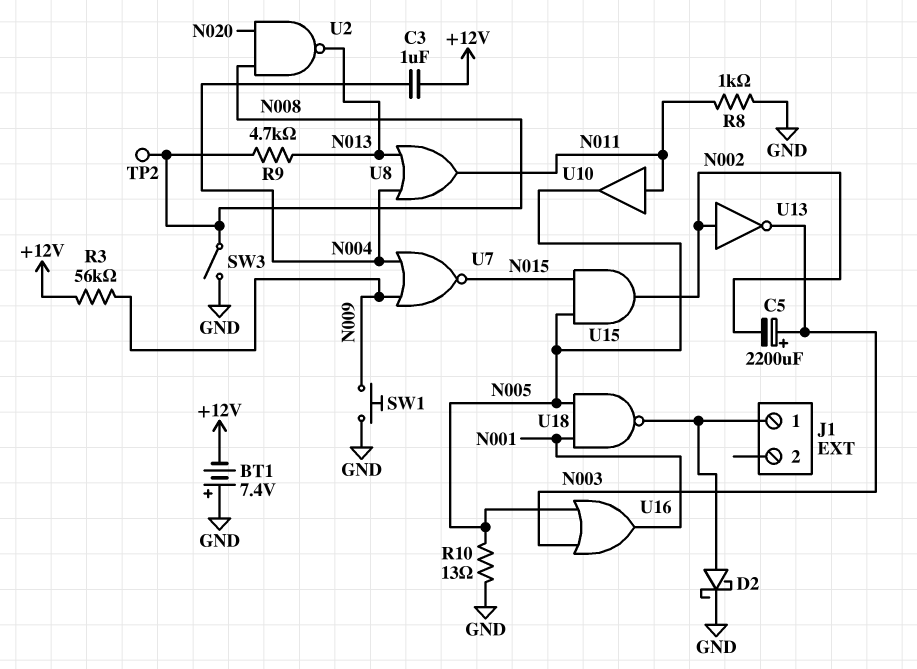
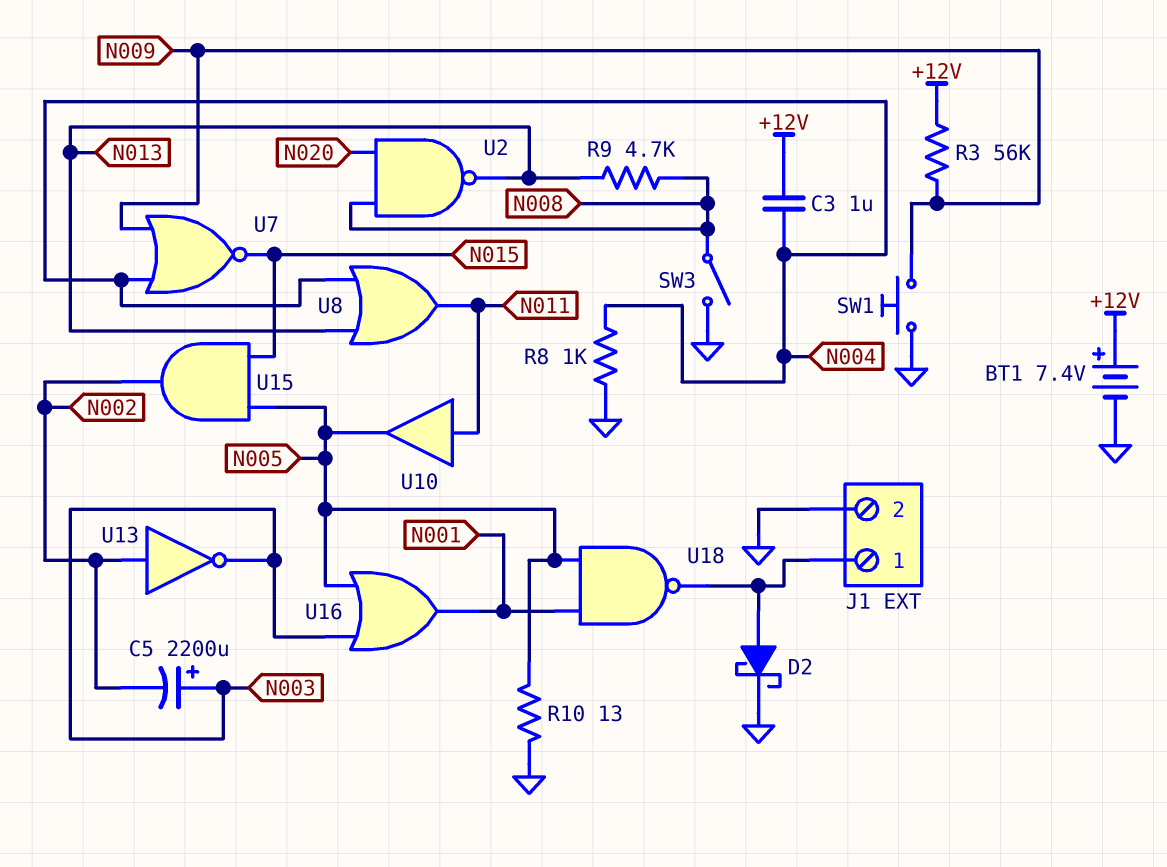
BT1: 7.4V (plus GND, minus +12V) -> 7.4V (plus +12V, minus GND)
J1 pin 2: none -> GND
R8: 1k (GND, N011) -> 1k (GND, N004)
TP2: test point (N008) -> none

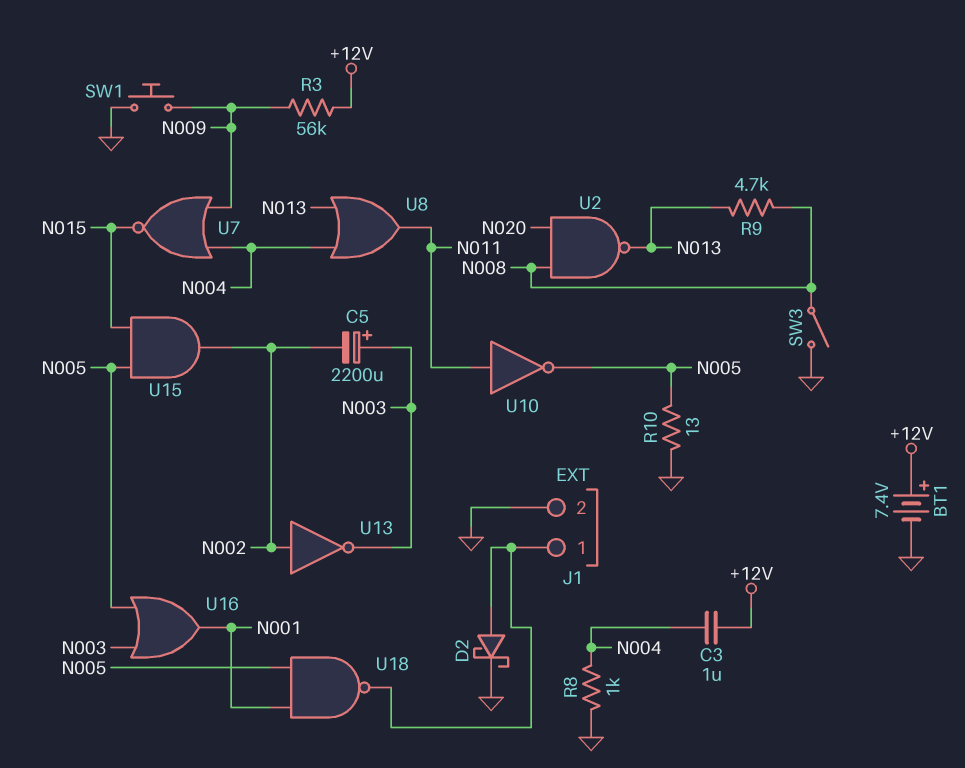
U10: buffer (in N011, out N005) -> NOT (in N011, out N005)

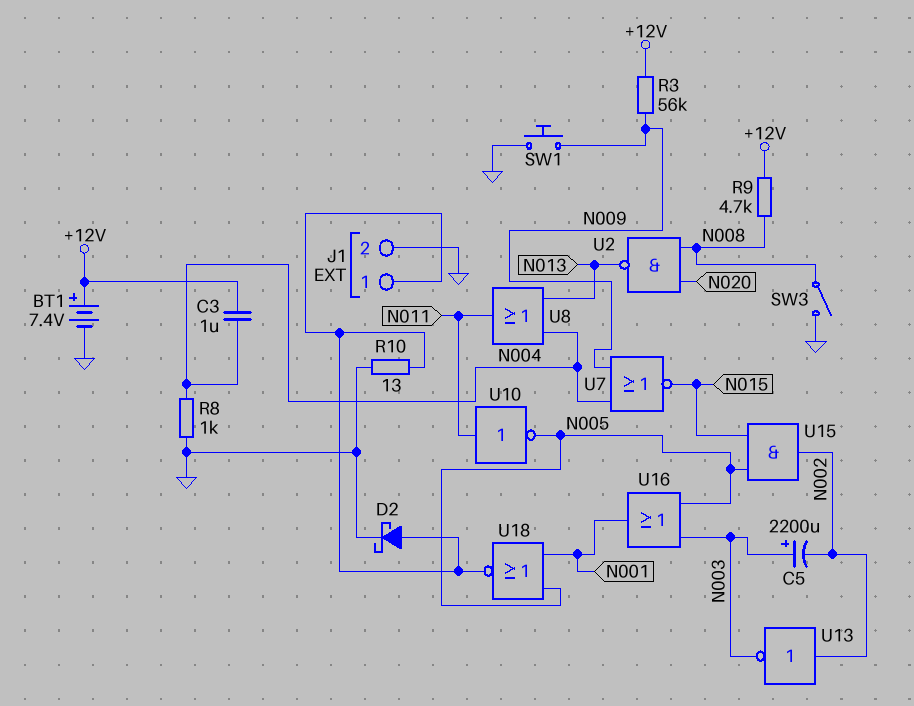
R9: 4.7k (N008, N013) -> 4.7k (+12V, N008)
R10: 13 (GND, N005) -> 13 (GND, J1/1)
U18: NAND (in N001, in N005, out J1/1) -> NOR (in N001, in N005, out J1/1)

